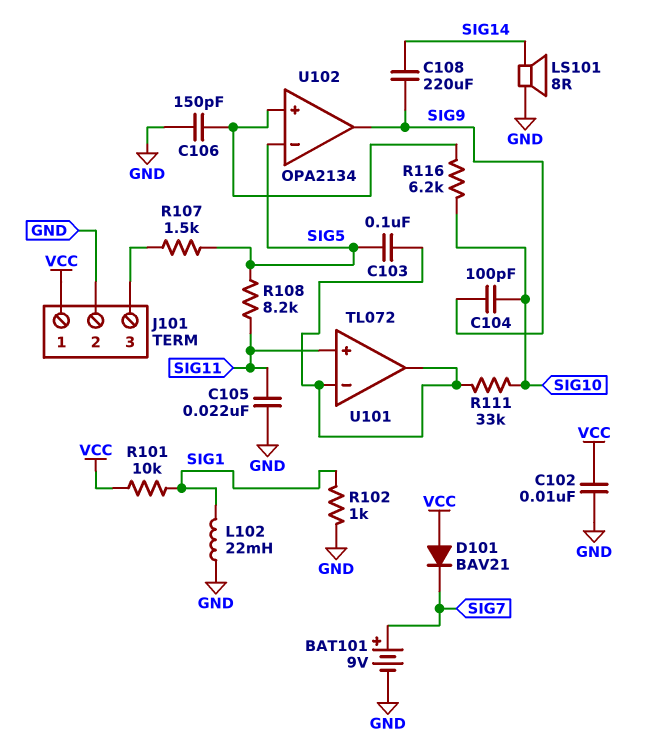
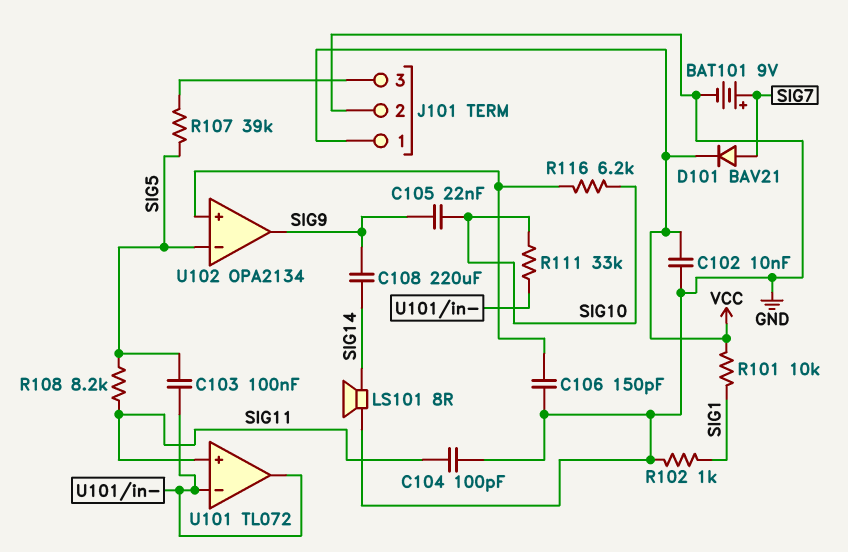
C104: 100pF (SIG9, SIG10) -> 100pF (GND, SIG11)
C105: 22nF (GND, SIG11) -> 22nF (SIG9, SIG10)
D101: diode BAV21 (A VCC, K SIG7) -> diode BAV21 (A SIG7, K VCC)
L102: 22mH (GND, SIG1) -> none
R107: 1.5k (J101/3, SIG5) -> 39k (J101/3, SIG5)

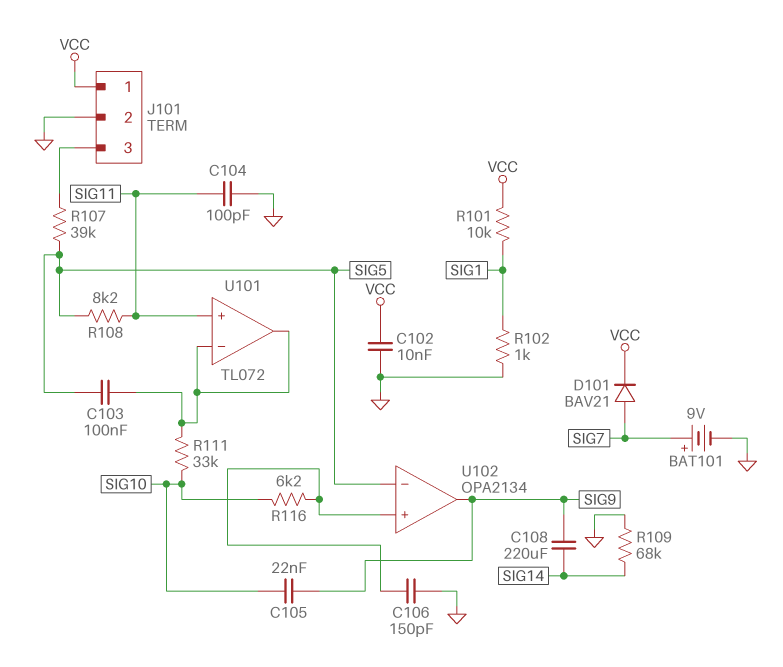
LS101: speaker 8R (GND, SIG14) -> none
R109: none -> 68k (GND, SIG14)

